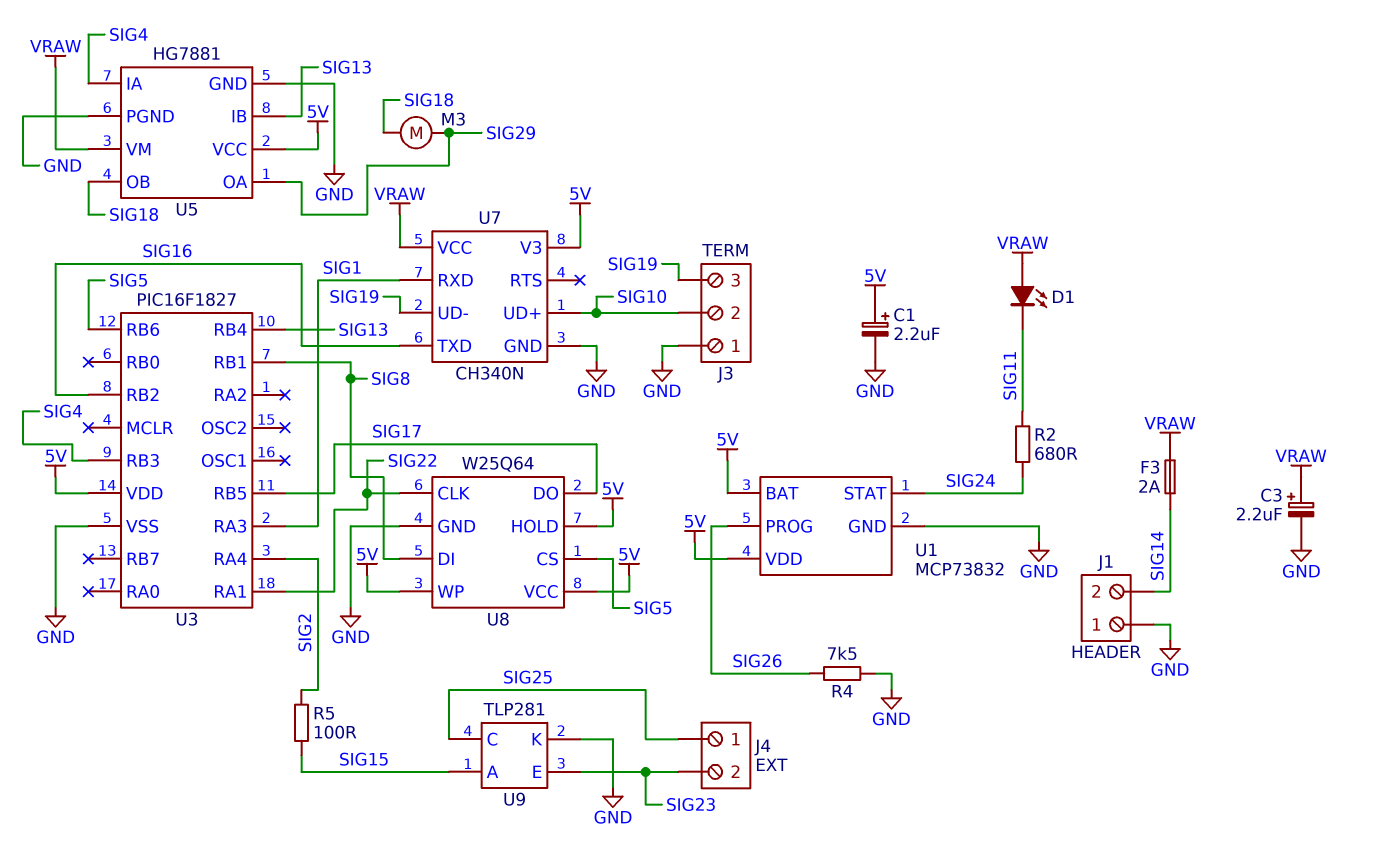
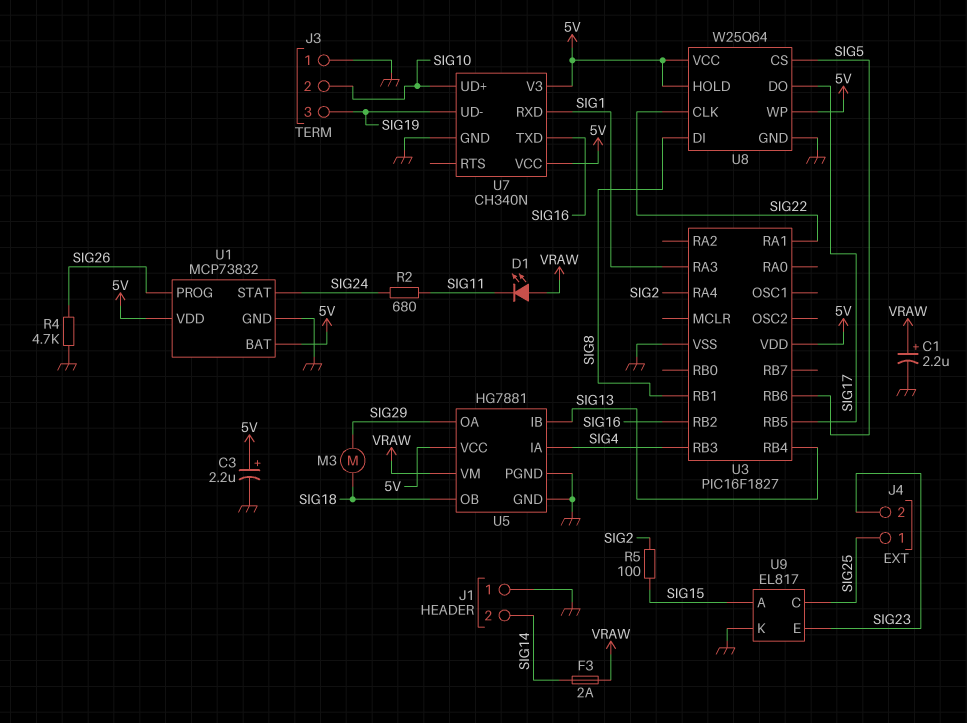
C1: 2.2uF (plus 5V, minus GND) -> 2.2uF (plus VRAW, minus GND)
C3: 2.2uF (plus VRAW, minus GND) -> 2.2uF (plus 5V, minus GND)
R4: 7.5k (GND, SIG26) -> 4.7k (GND, SIG26)
U7 pin VCC: VRAW -> 5V
U9: TLP281 -> EL817

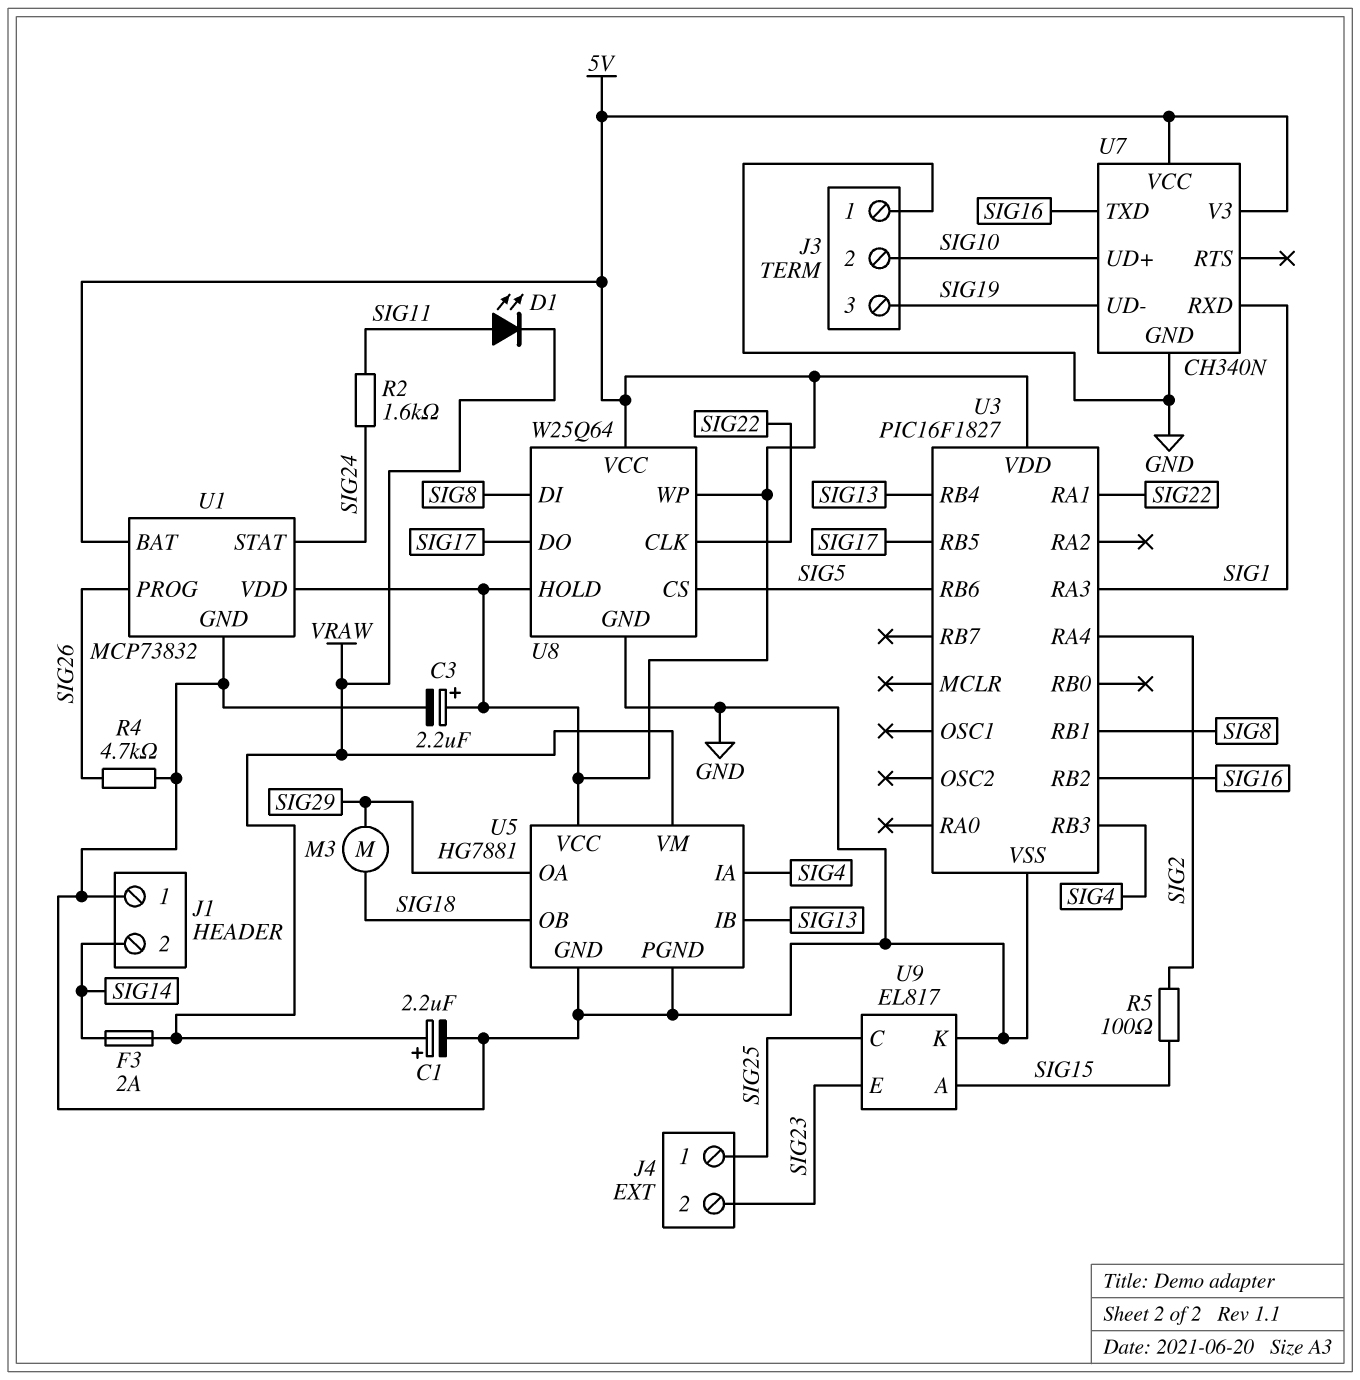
D1: LED (A VRAW, K SIG11) -> LED (A SIG11, K VRAW)
R2: 680 (SIG11, SIG24) -> 1.6k (SIG11, SIG24)

